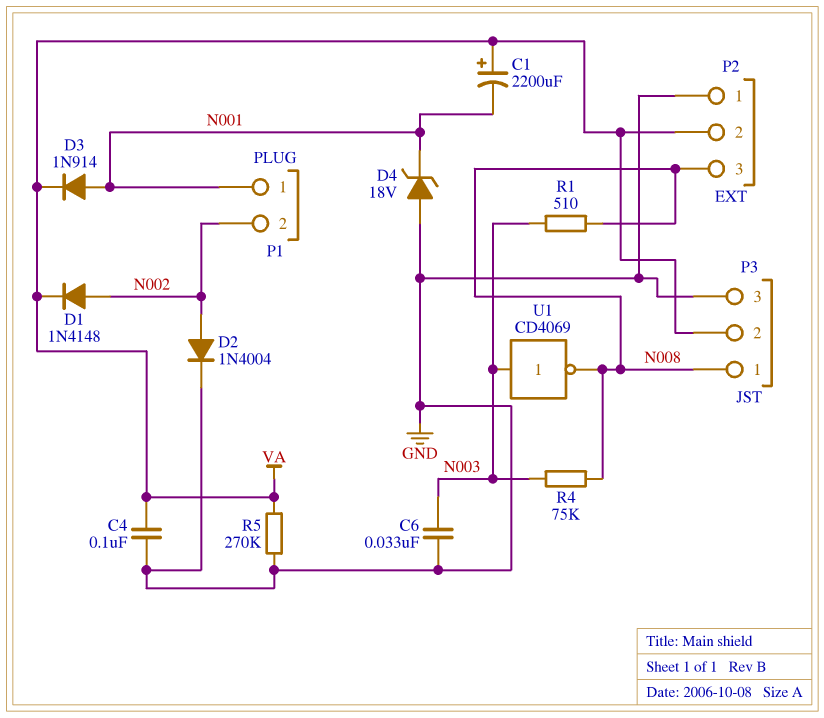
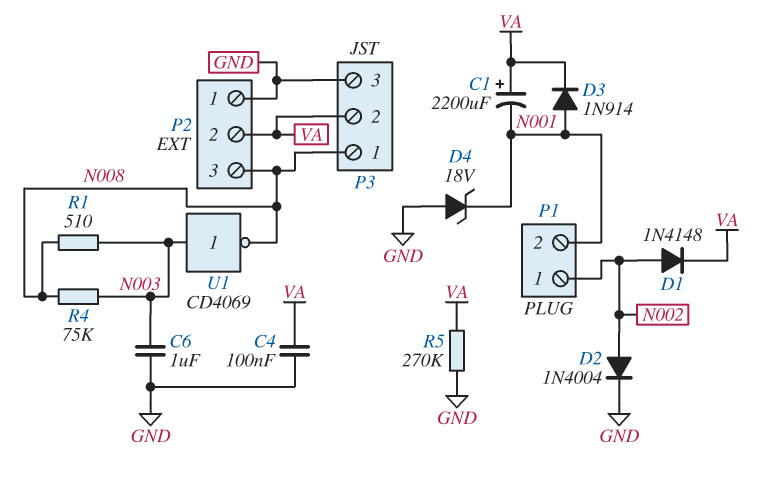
C6: 33nF (GND, N003) -> 1uF (GND, N003)
P1 pin 1: N001 -> N002
P1 pin 2: N002 -> N001

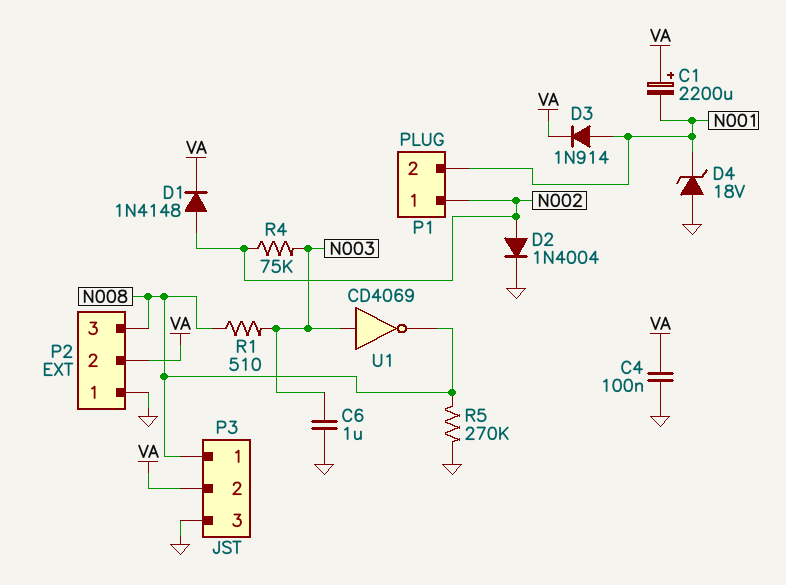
R4: 75k (N003, N008) -> 75k (N002, N003)
R5: 270k (GND, VA) -> 270k (GND, N008)

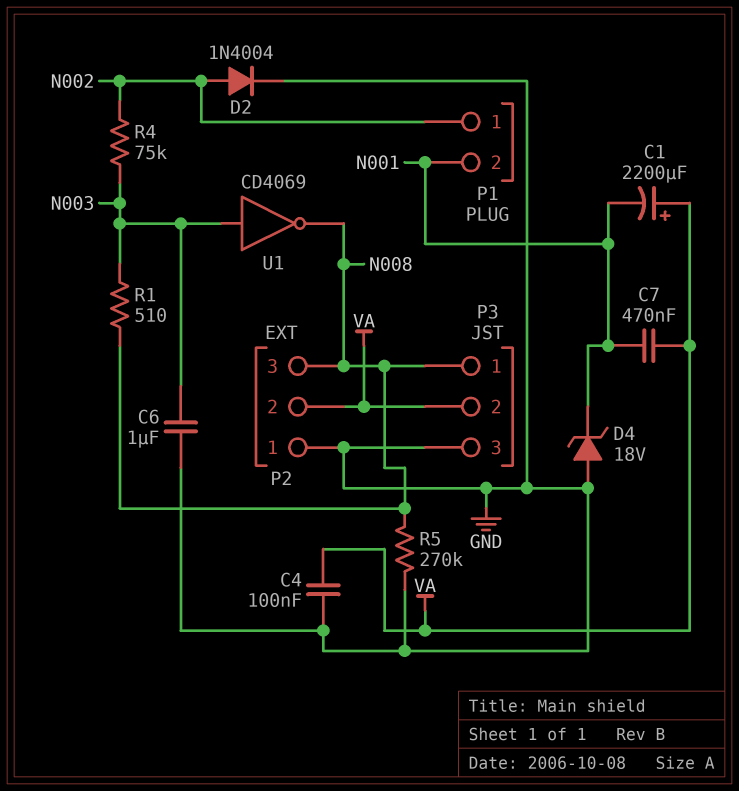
C7: none -> 470nF (N001, VA)
D1: diode 1N4148 (A N002, K VA) -> none
D3: diode 1N914 (A N001, K VA) -> none

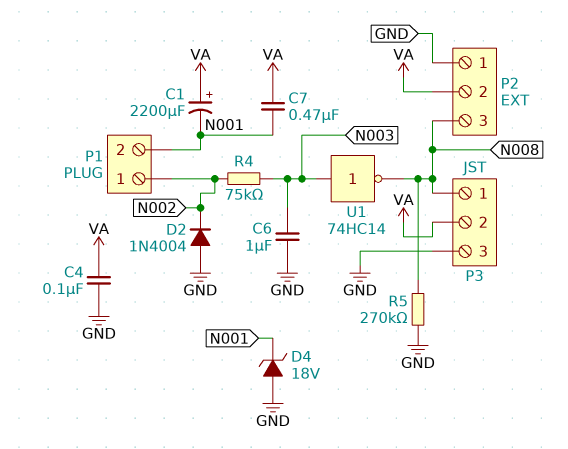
D2: diode 1N4004 (A N002, K GND) -> diode 1N4004 (A GND, K N002)
R1: 510 (N003, N008) -> none
U1: NOT CD4069 (in N003, out N008) -> NOT 74HC14 (in N003, out N008)

